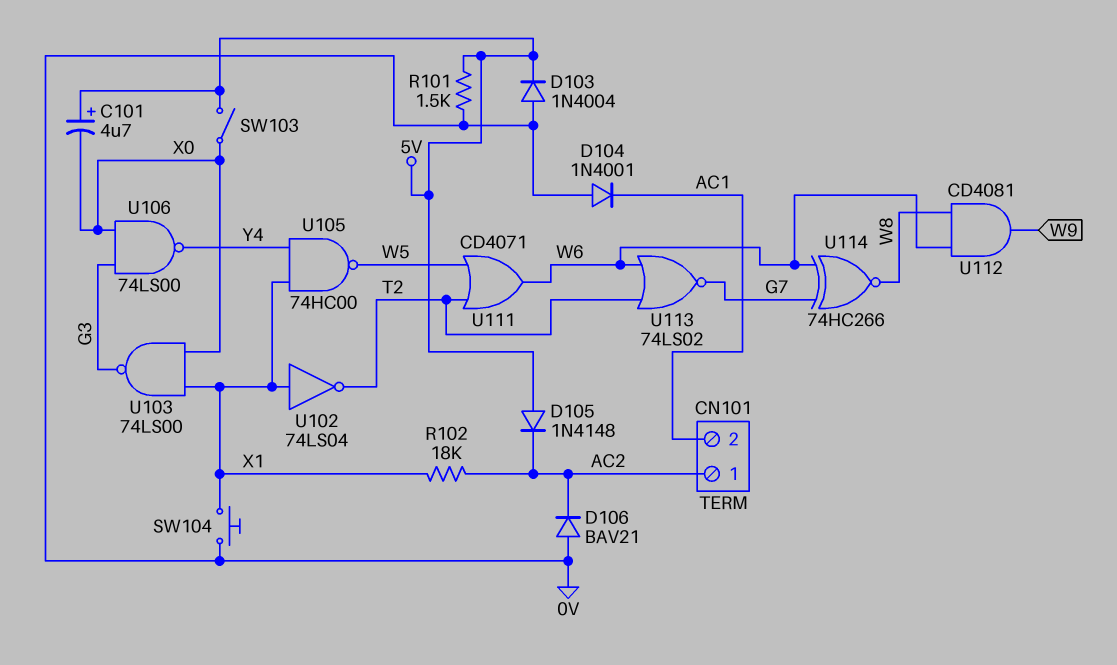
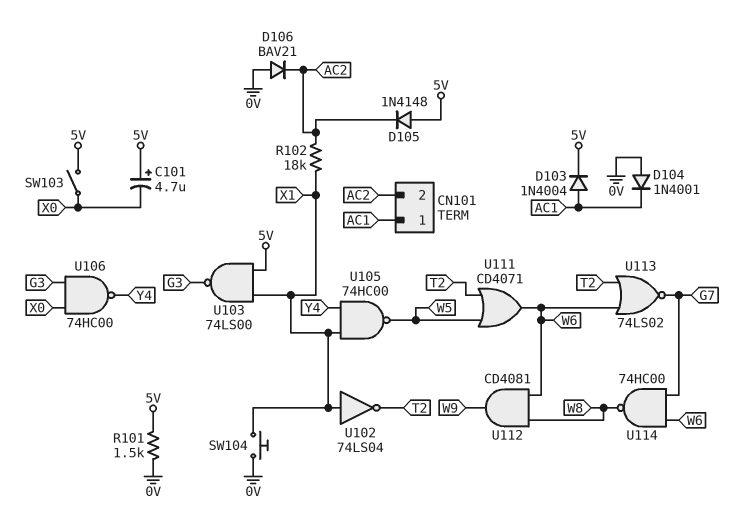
CN101 pin 1: AC2 -> AC1
CN101 pin 2: AC1 -> AC2
D103: diode 1N4004 (A 0V, K 5V) -> diode 1N4004 (A AC1, K 5V)
U103: NAND 74LS00 (in X0, in X1, out G3) -> NAND 74LS00 (in 5V, in X1, out G3)
U106: NAND 74LS00 (in G3, in X0, out Y4) -> NAND 74HC00 (in G3, in X0, out Y4)
U114: XNOR 74HC266 (in G7, in W6, out W8) -> NAND 74HC00 (in G7, in W6, out W8)

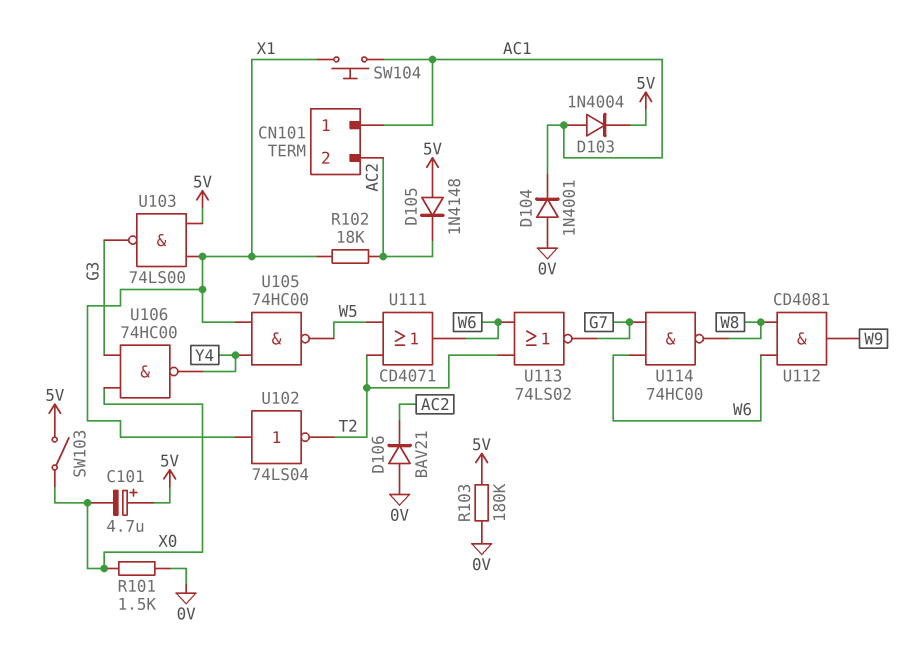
R101: 1.5k (0V, 5V) -> 1.5k (0V, X0)
R103: none -> 180k (0V, 5V)
SW104: button (0V, X1) -> button (AC1, X1)

